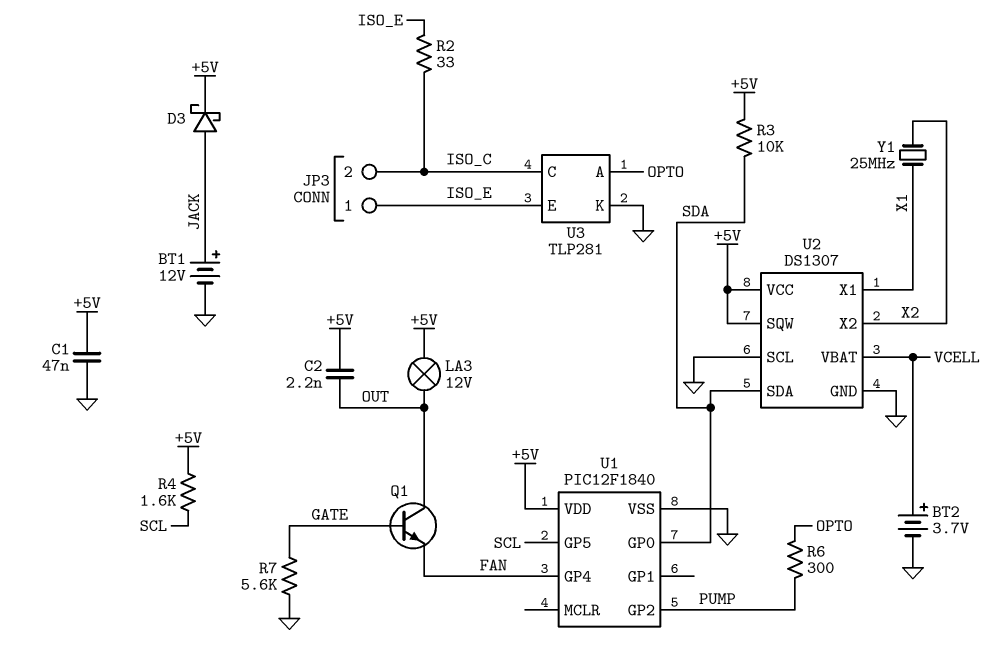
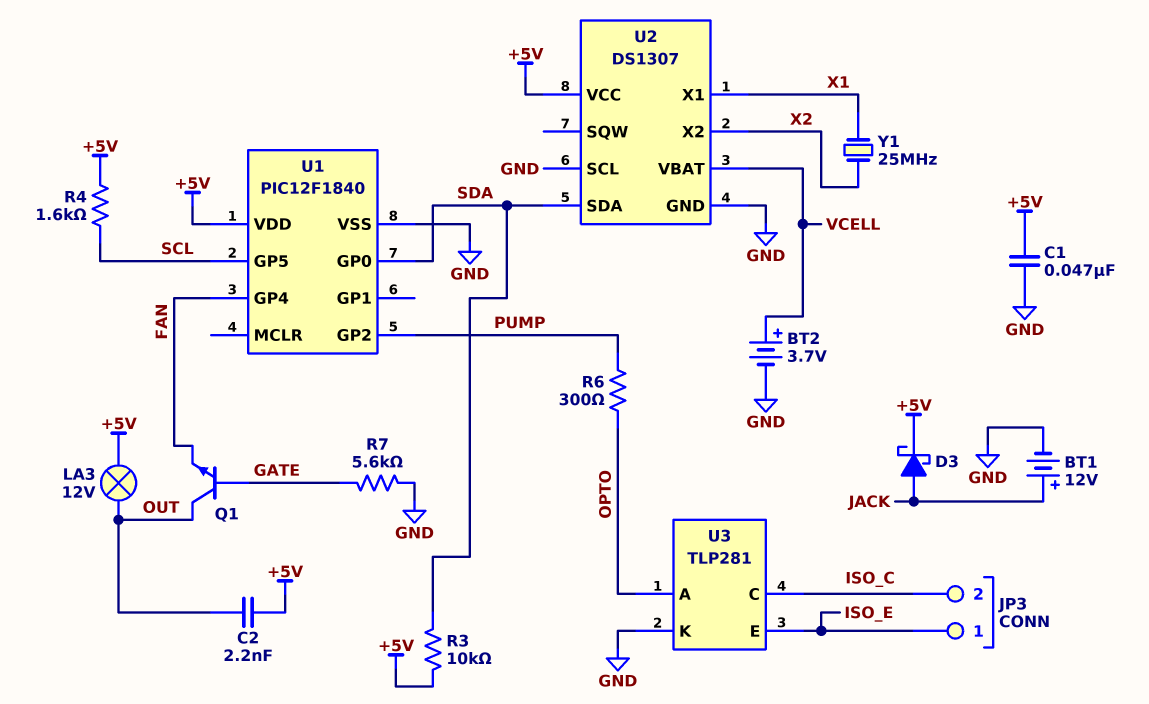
R2: 33 (ISO_C, ISO_E) -> none
U2 pin SQW: +5V -> none

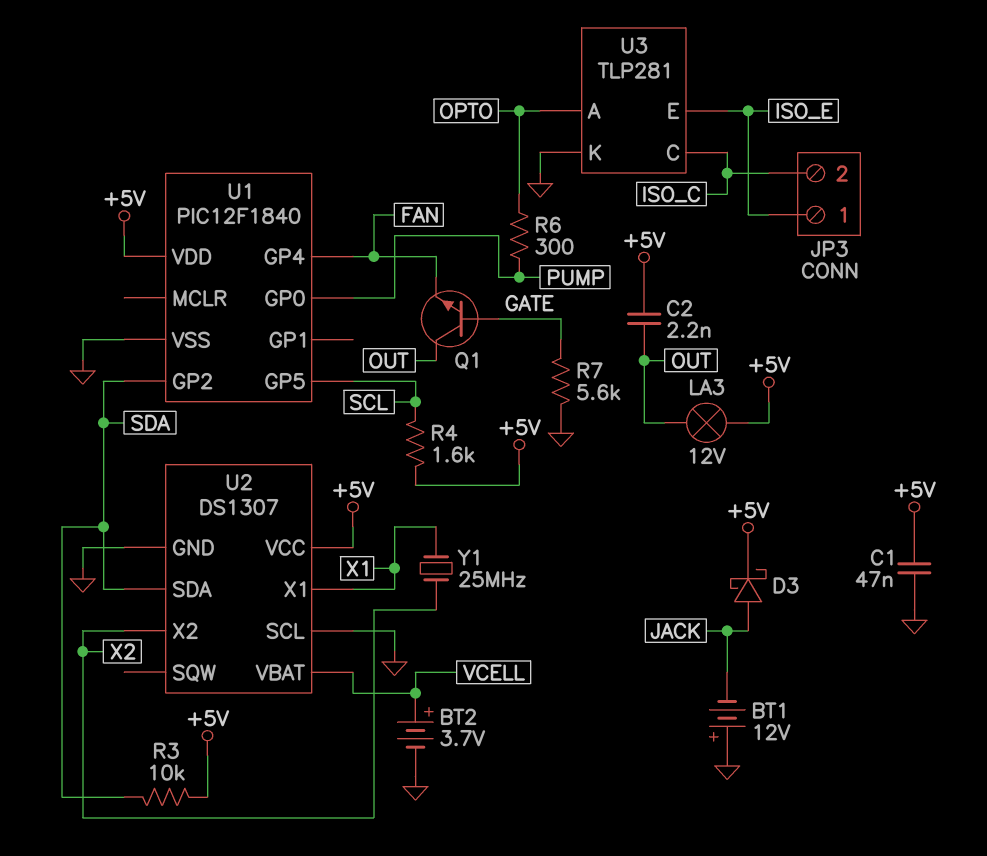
BT1: 12V (plus JACK, minus GND) -> 12V (plus GND, minus JACK)
U1 pin GP0: SDA -> PUMP
U1 pin GP2: PUMP -> SDA

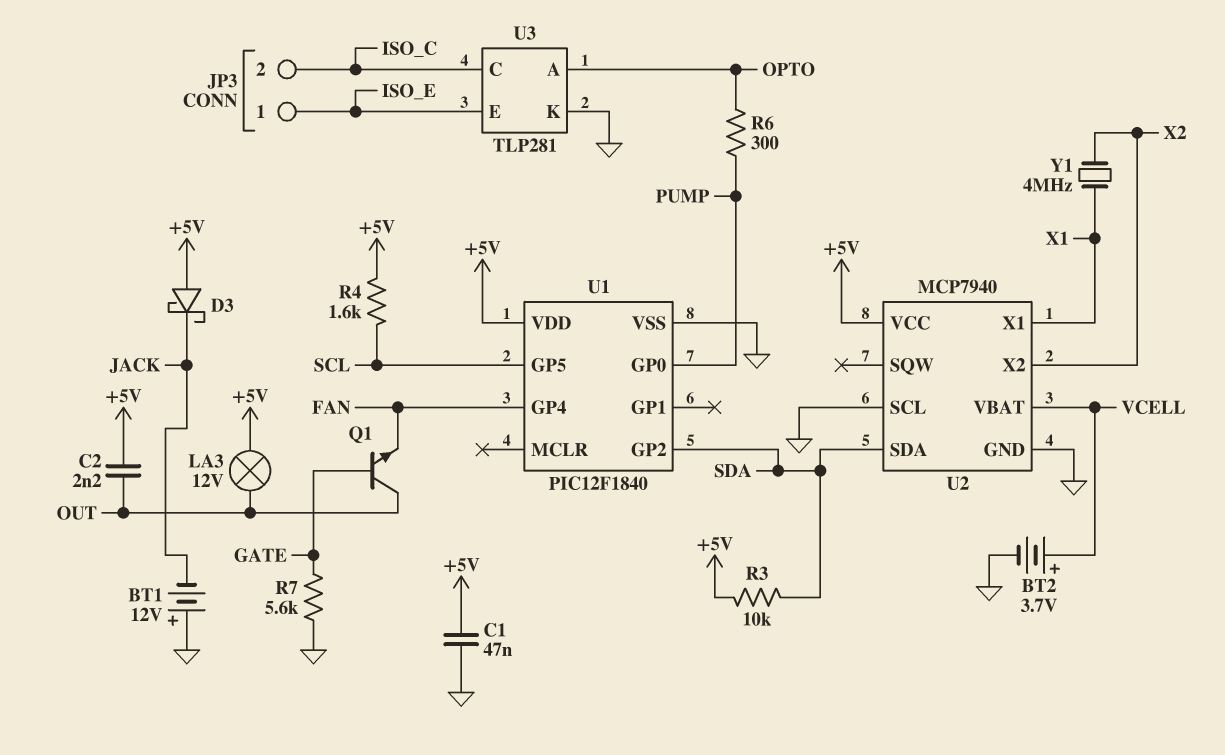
D3: schottky (A JACK, K +5V) -> schottky (A +5V, K JACK)
U2: DS1307 -> MCP7940
Y1: 25MHz (X1, X2) -> 4MHz (X1, X2)

